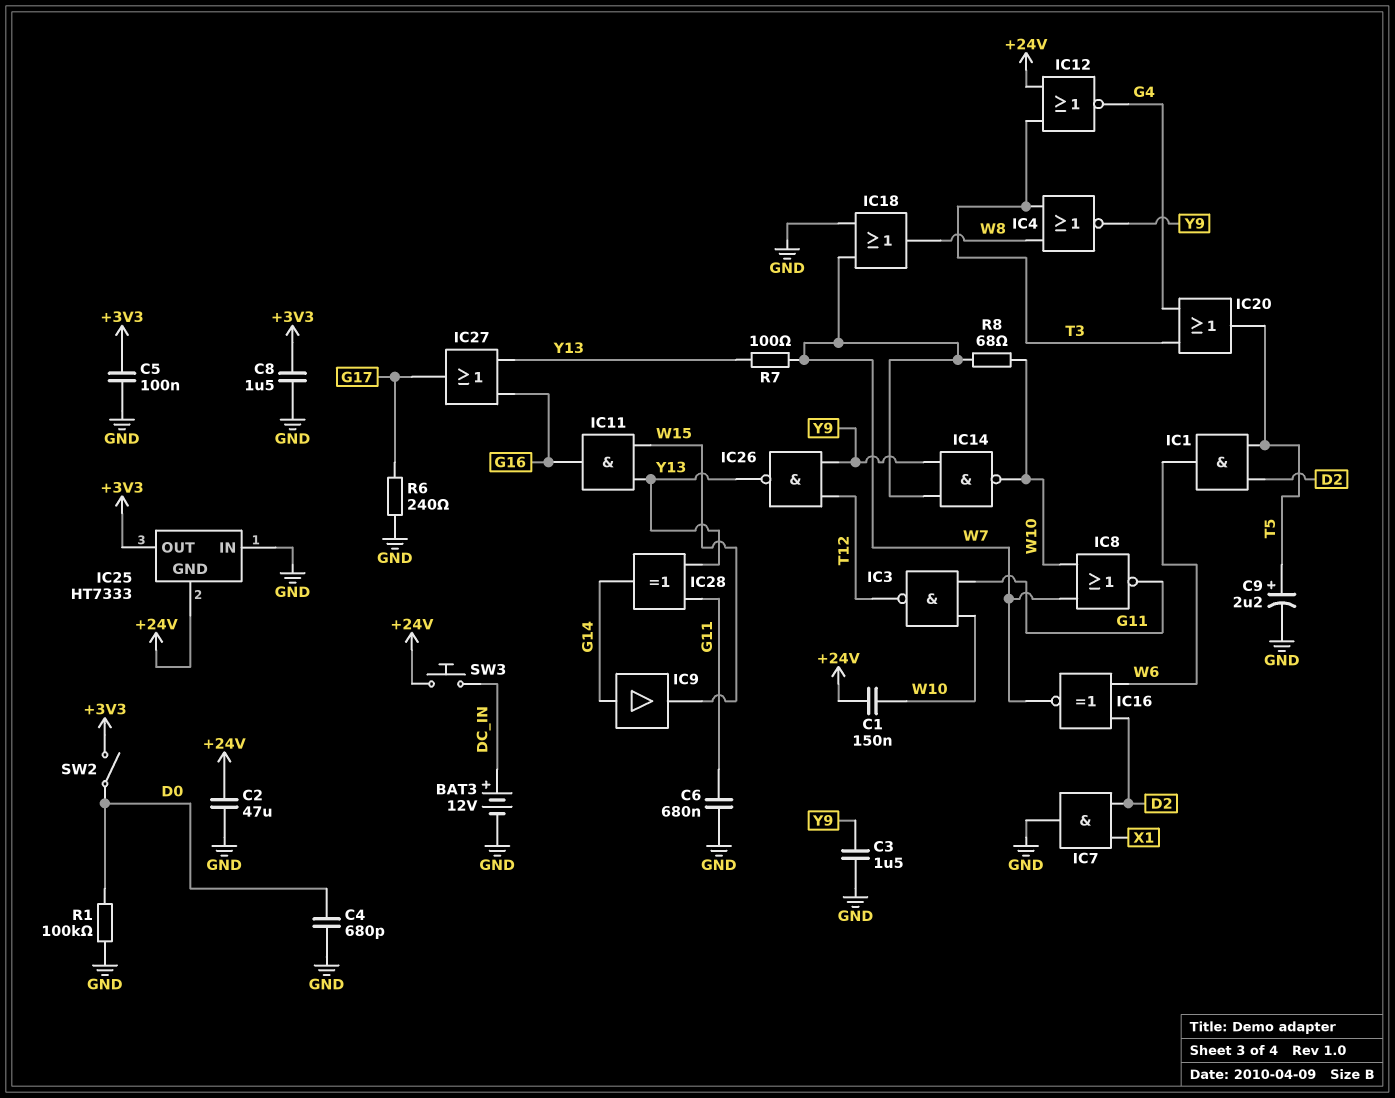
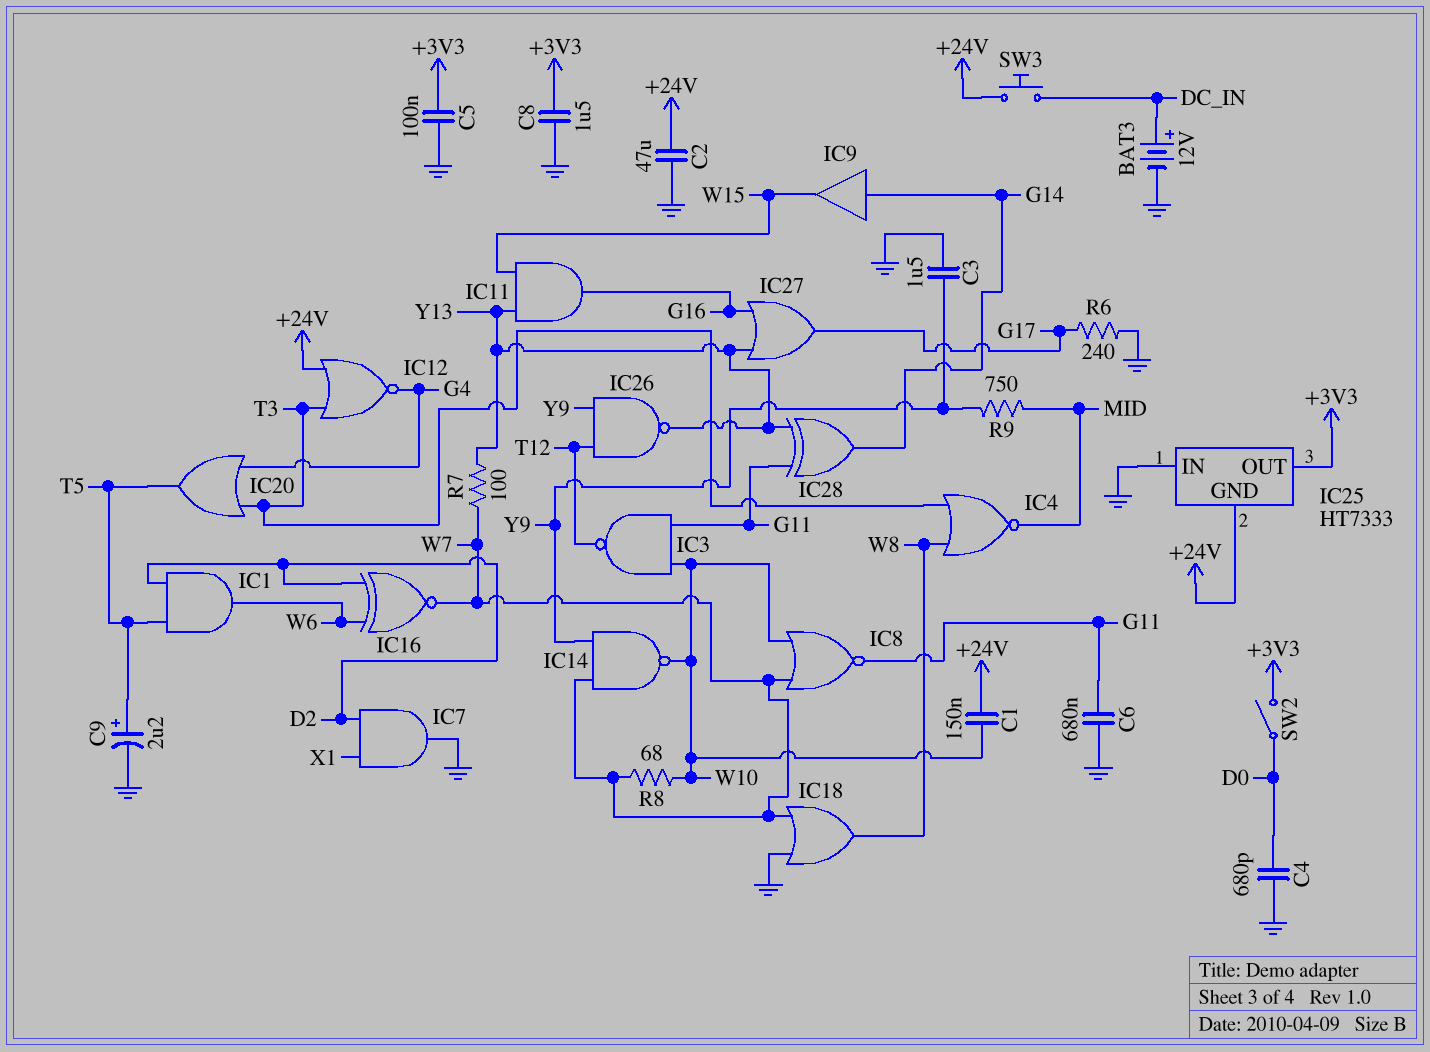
IC4: NOR (in T3, in W8, out Y9) -> NOR (in T3, in W8, out MID)
R1: 100k (D0, GND) -> none
R9: none -> 750 (MID, Y9)

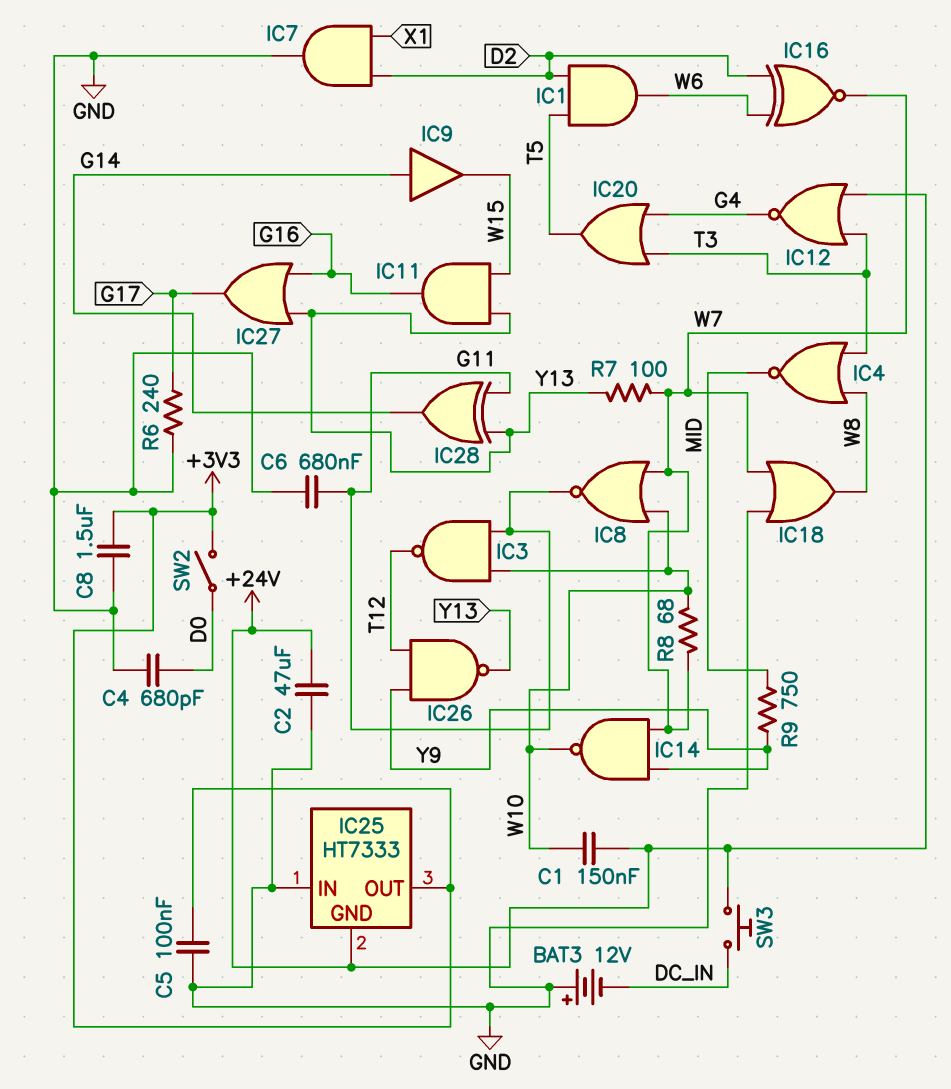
BAT3: 12V (plus DC_IN, minus GND) -> 12V (plus GND, minus DC_IN)
C3: 1.5uF (GND, Y9) -> none
C9: 2.2uF (plus T5, minus GND) -> none

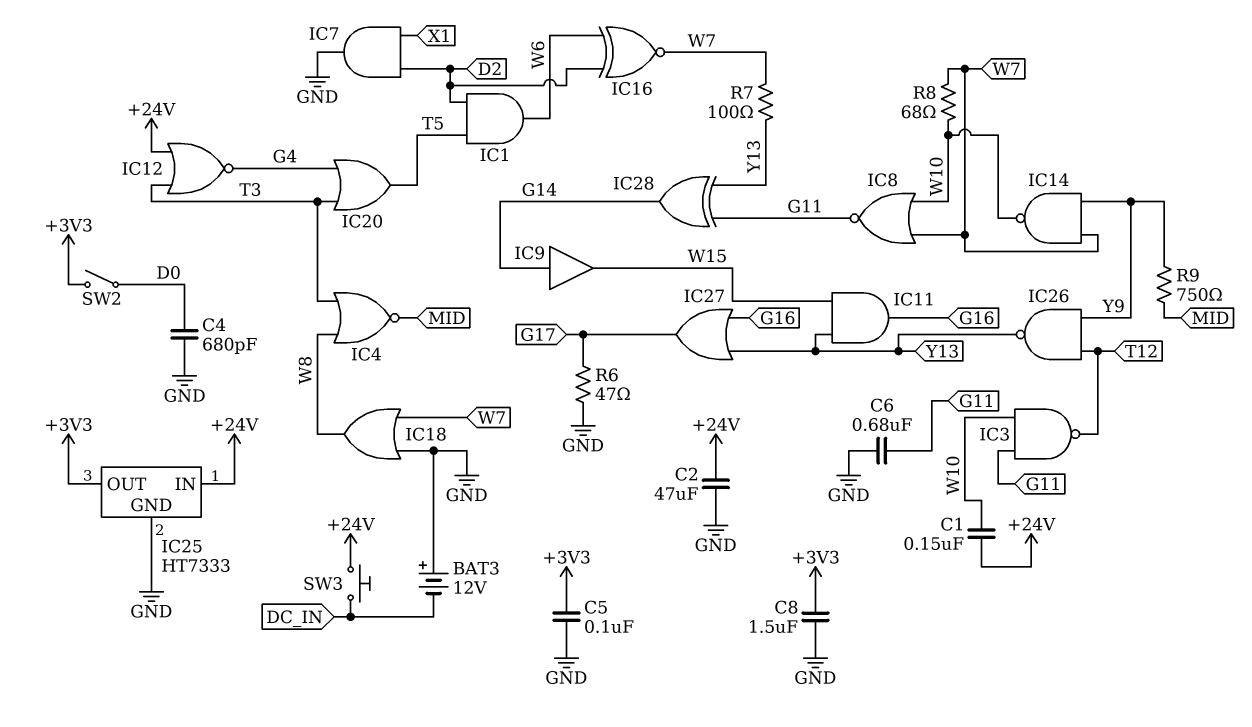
IC25 pin GND: +24V -> GND
IC25 pin IN: GND -> +24V
R6: 240 (G17, GND) -> 47 (G17, GND)

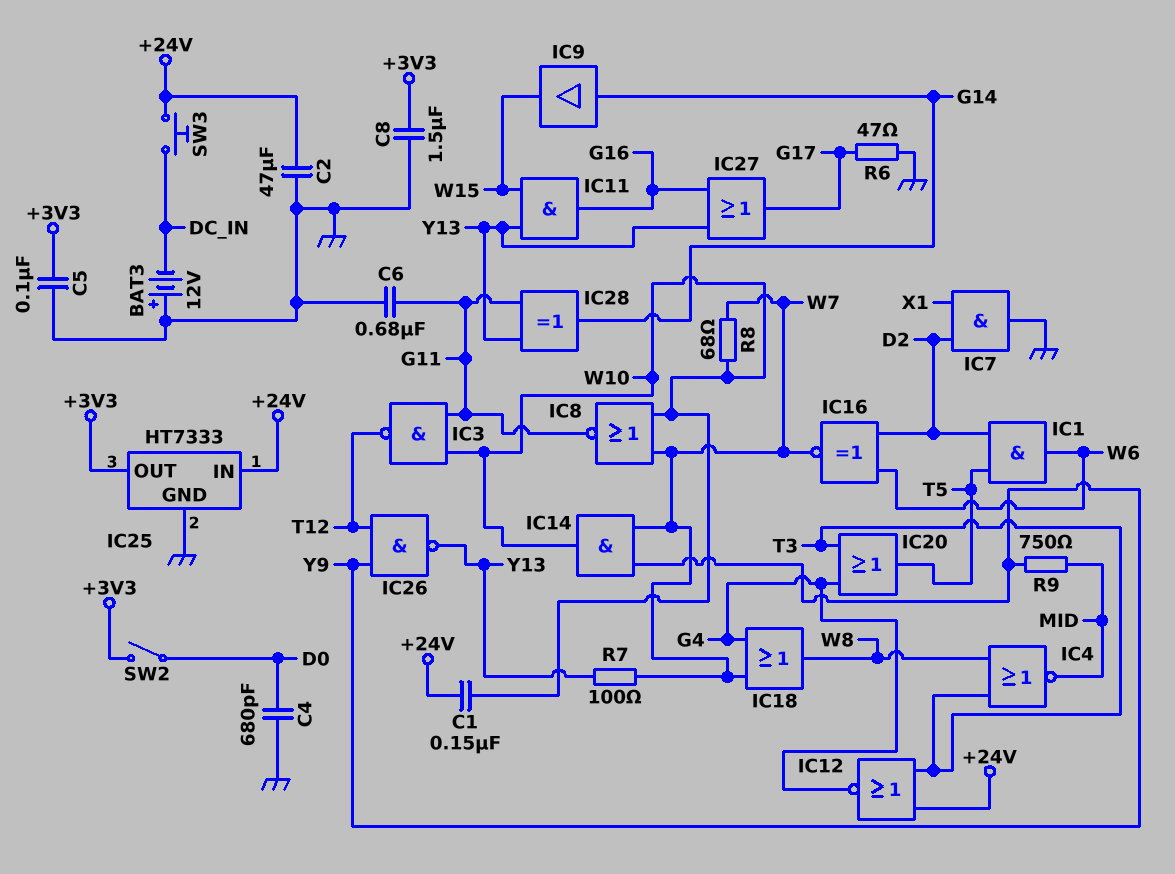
IC14: NAND (in W7, in Y9, out W10) -> AND (in W7, in Y9, out W10)
IC18: OR (in GND, in W7, out W8) -> OR (in G4, in W7, out W8)

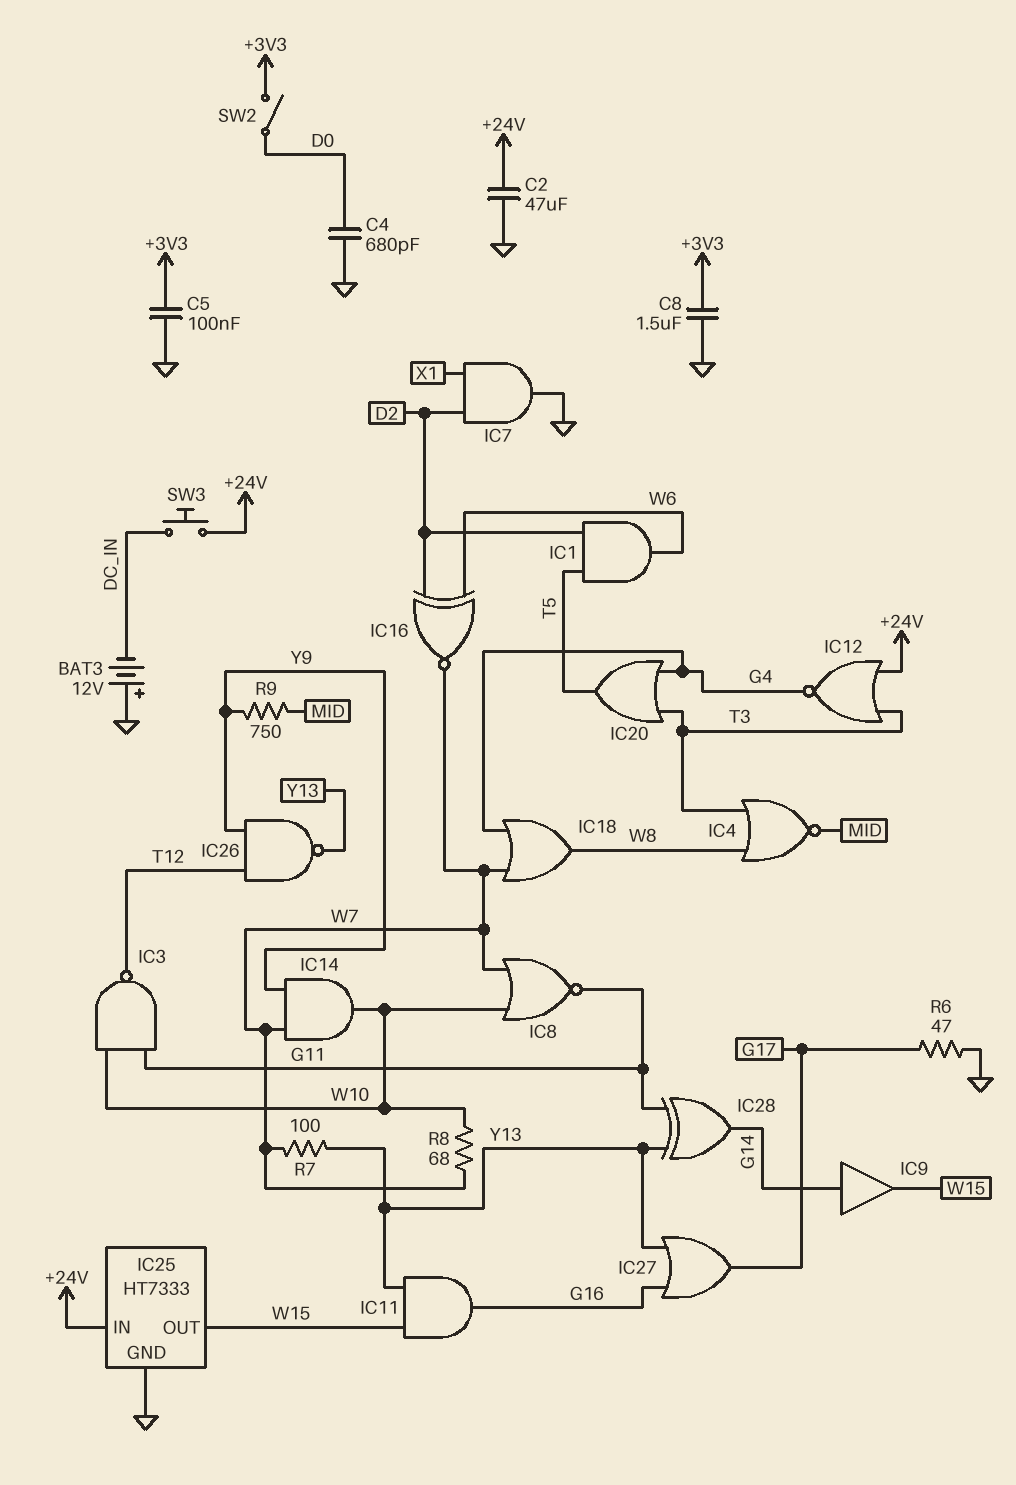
C1: 150nF (+24V, W10) -> none
C6: 680nF (G11, GND) -> none
IC25 pin OUT: +3V3 -> W15

